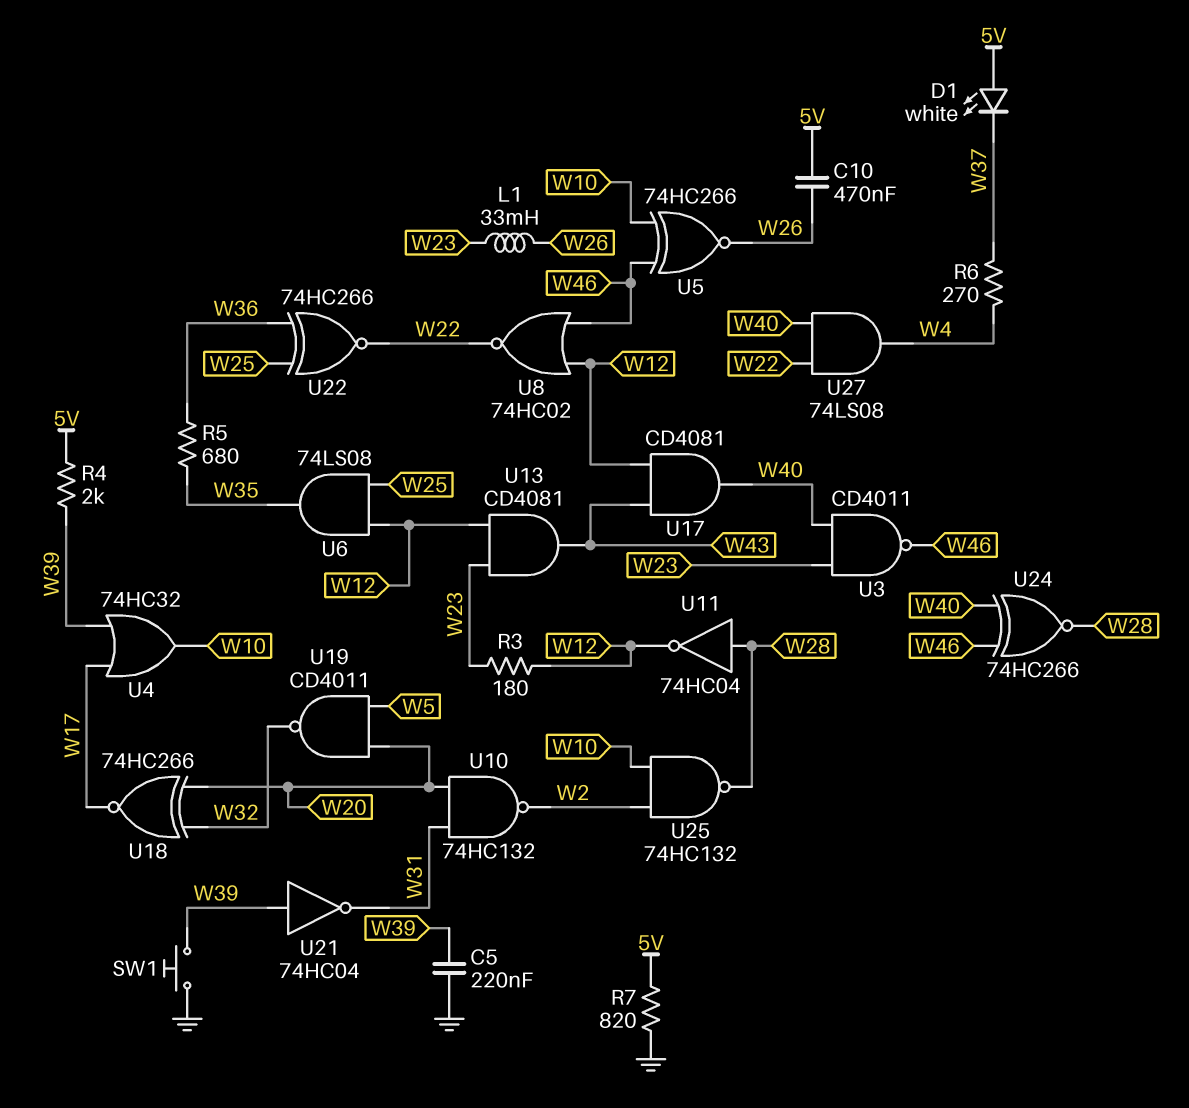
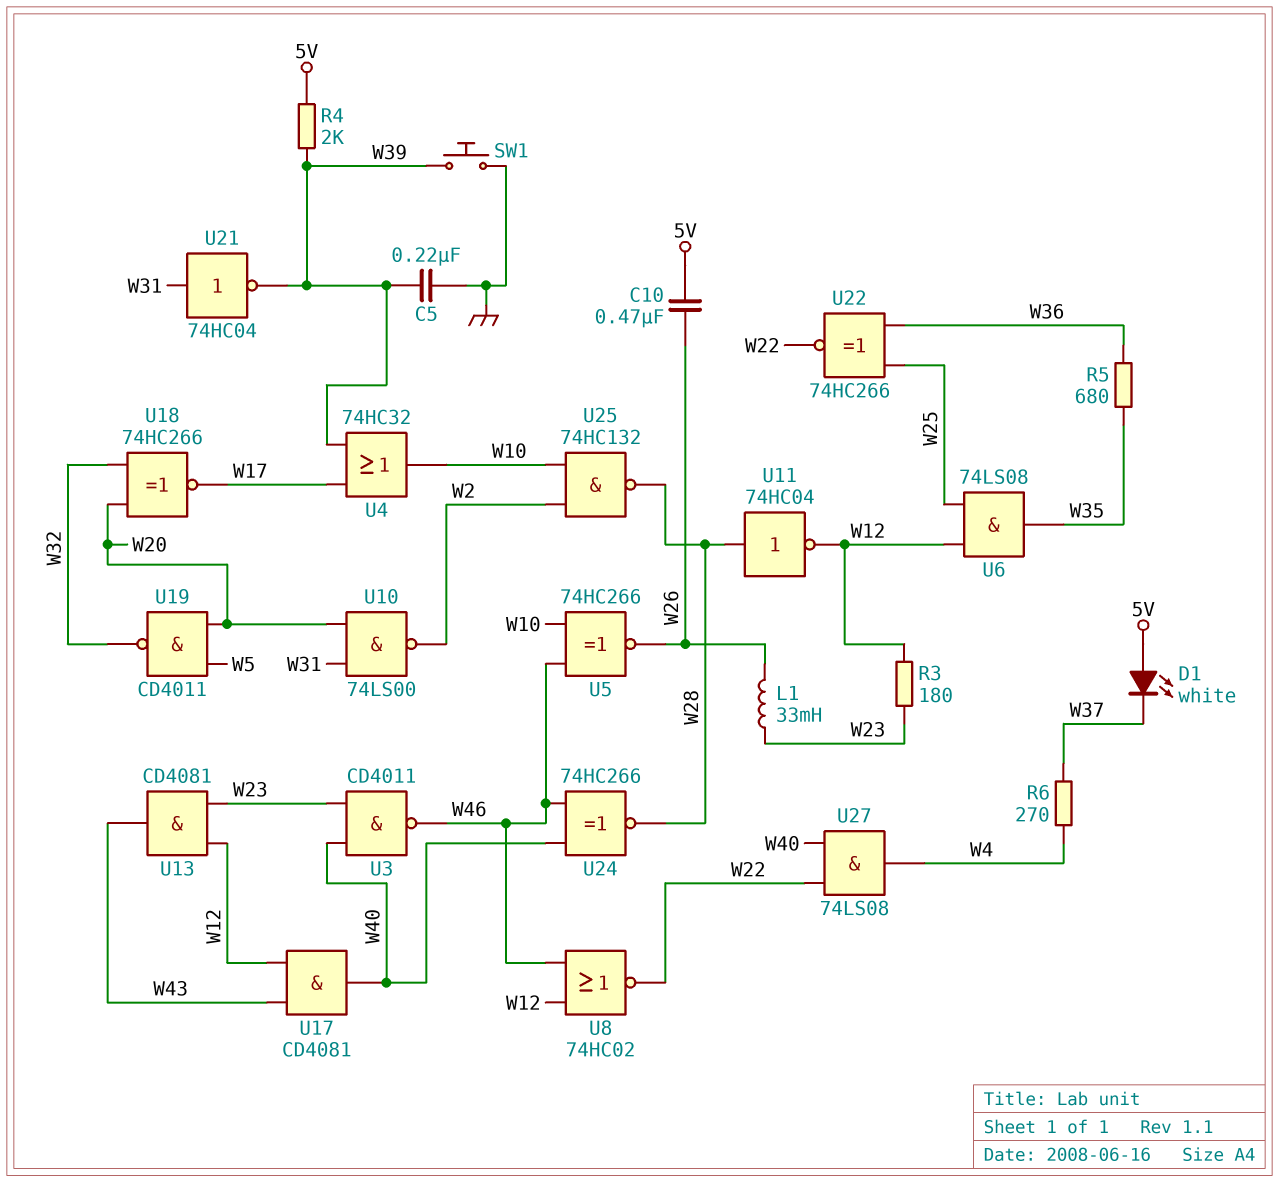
R7: 820 (5V, GND) -> none
U10: NAND 74HC132 (in W20, in W31, out W2) -> NAND 74LS00 (in W20, in W31, out W2)
U21: NOT 74HC04 (in W39, out W31) -> NOT 74HC04 (in W31, out W39)

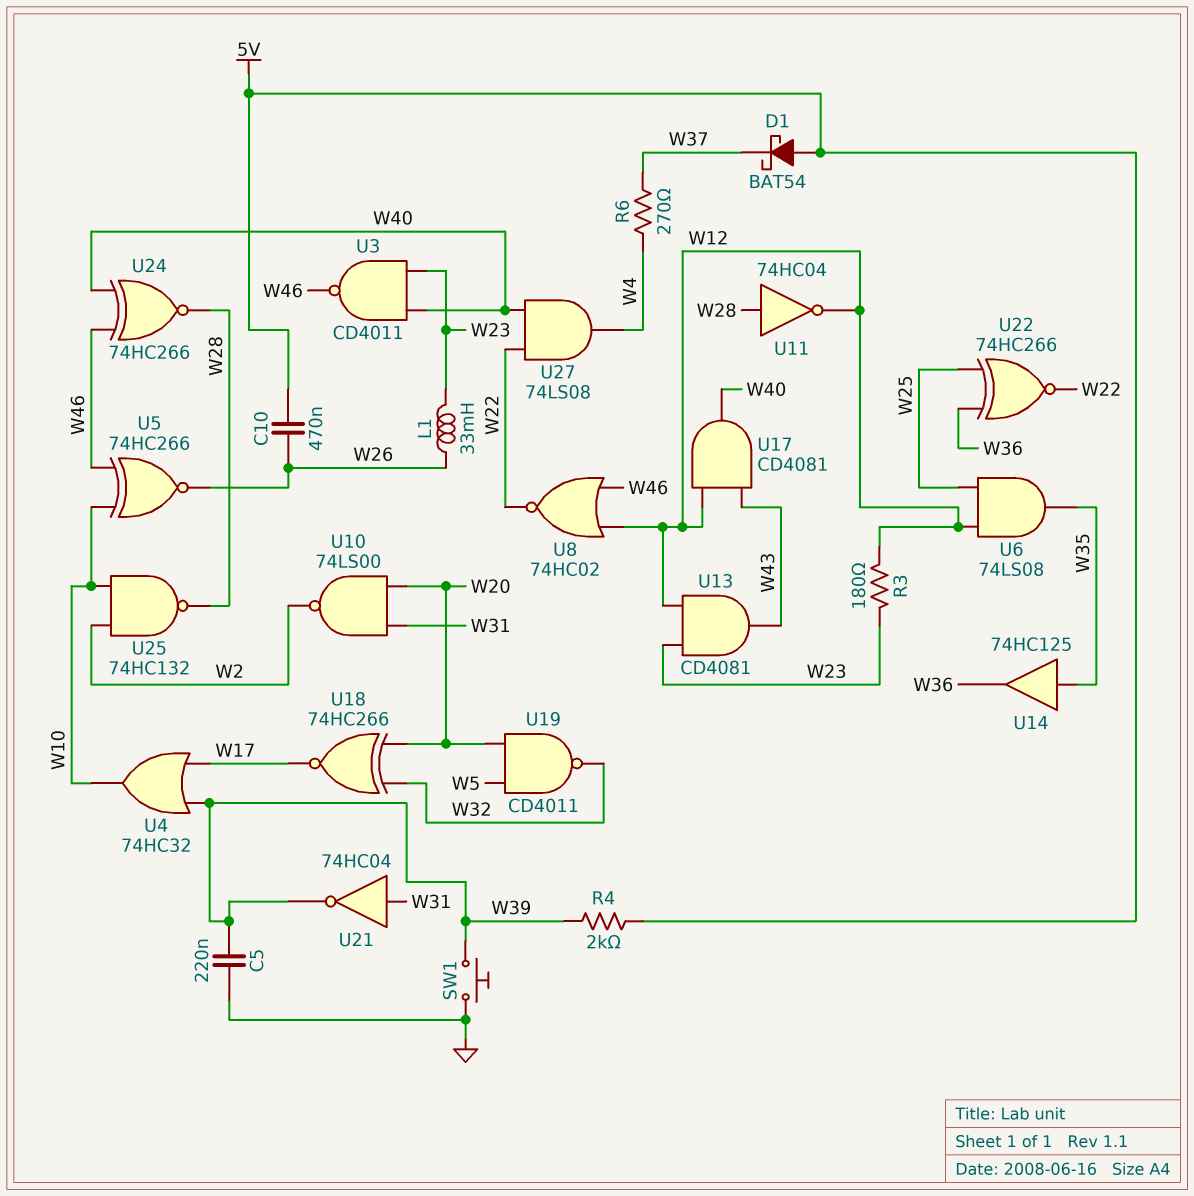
D1: LED white (A 5V, K W37) -> schottky BAT54 (A 5V, K W37)
R5: 680 (W35, W36) -> none
U14: none -> buffer 74HC125 (in W35, out W36)

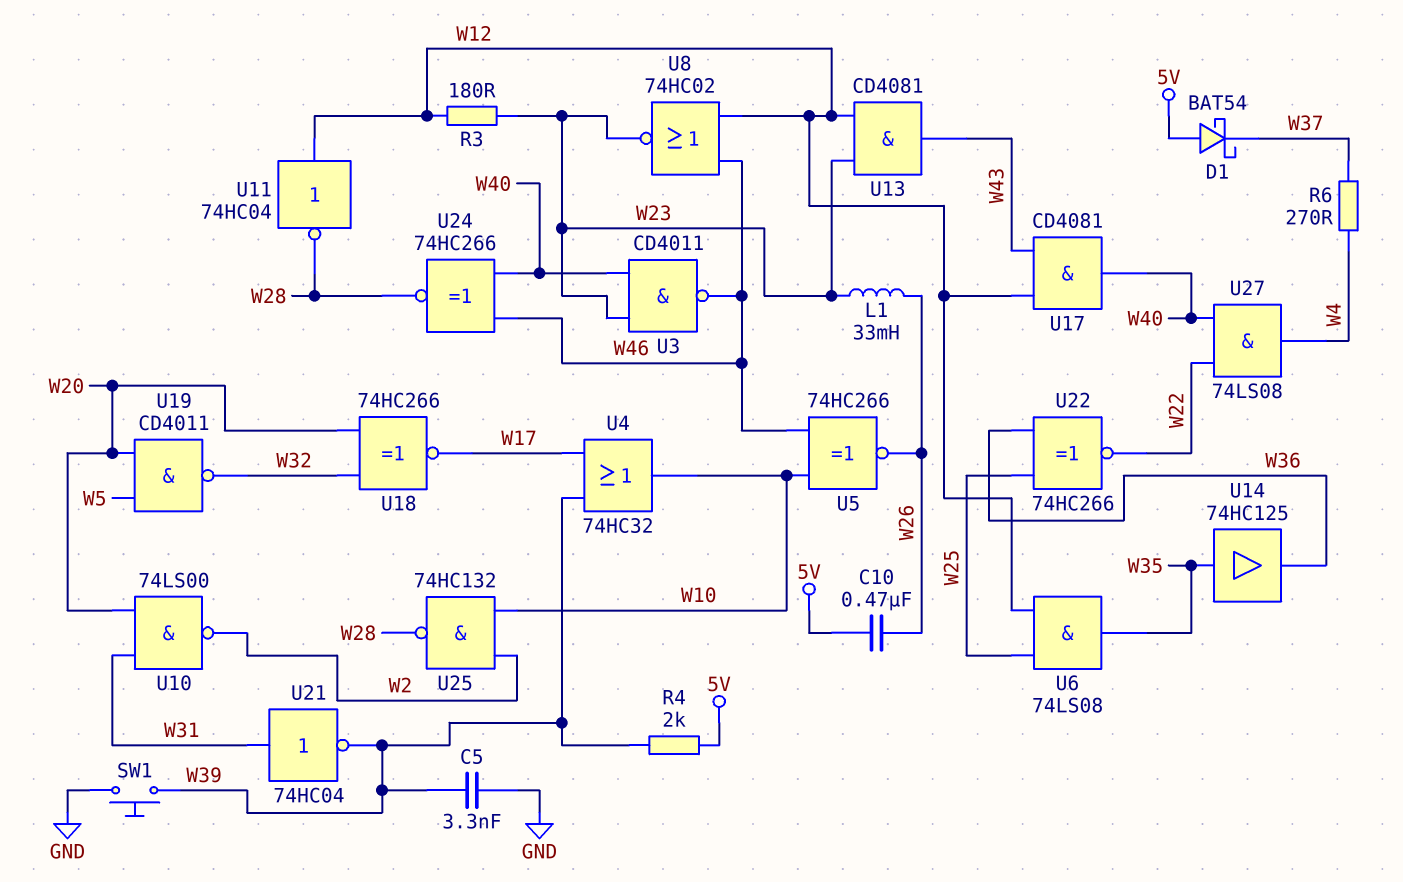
C5: 220nF (GND, W39) -> 3.3nF (GND, W39)
U8: NOR 74HC02 (in W12, in W46, out W22) -> NOR 74HC02 (in W12, in W46, out W23)
U11: NOT 74HC04 (in W28, out W12) -> NOT 74HC04 (in W12, out W28)

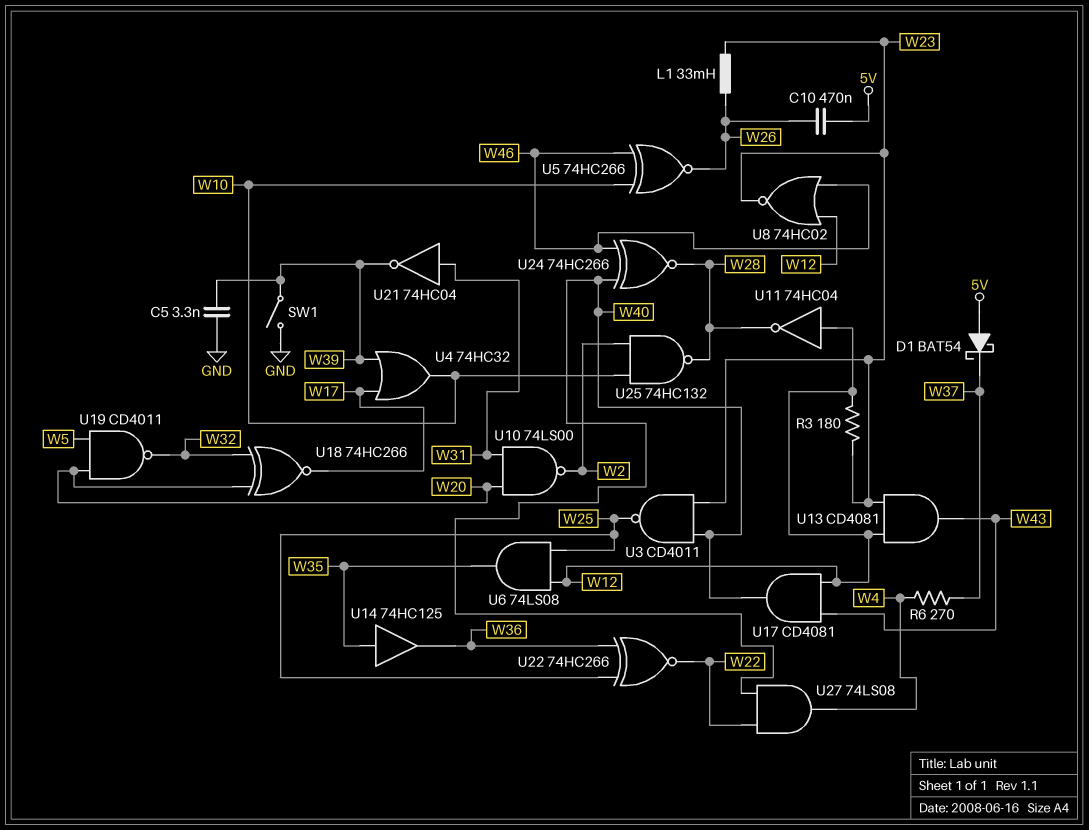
R4: 2k (5V, W39) -> none
SW1: button (GND, W39) -> switch (GND, W39)
U3: NAND CD4011 (in W23, in W40, out W46) -> NAND CD4011 (in W23, in W40, out W25)

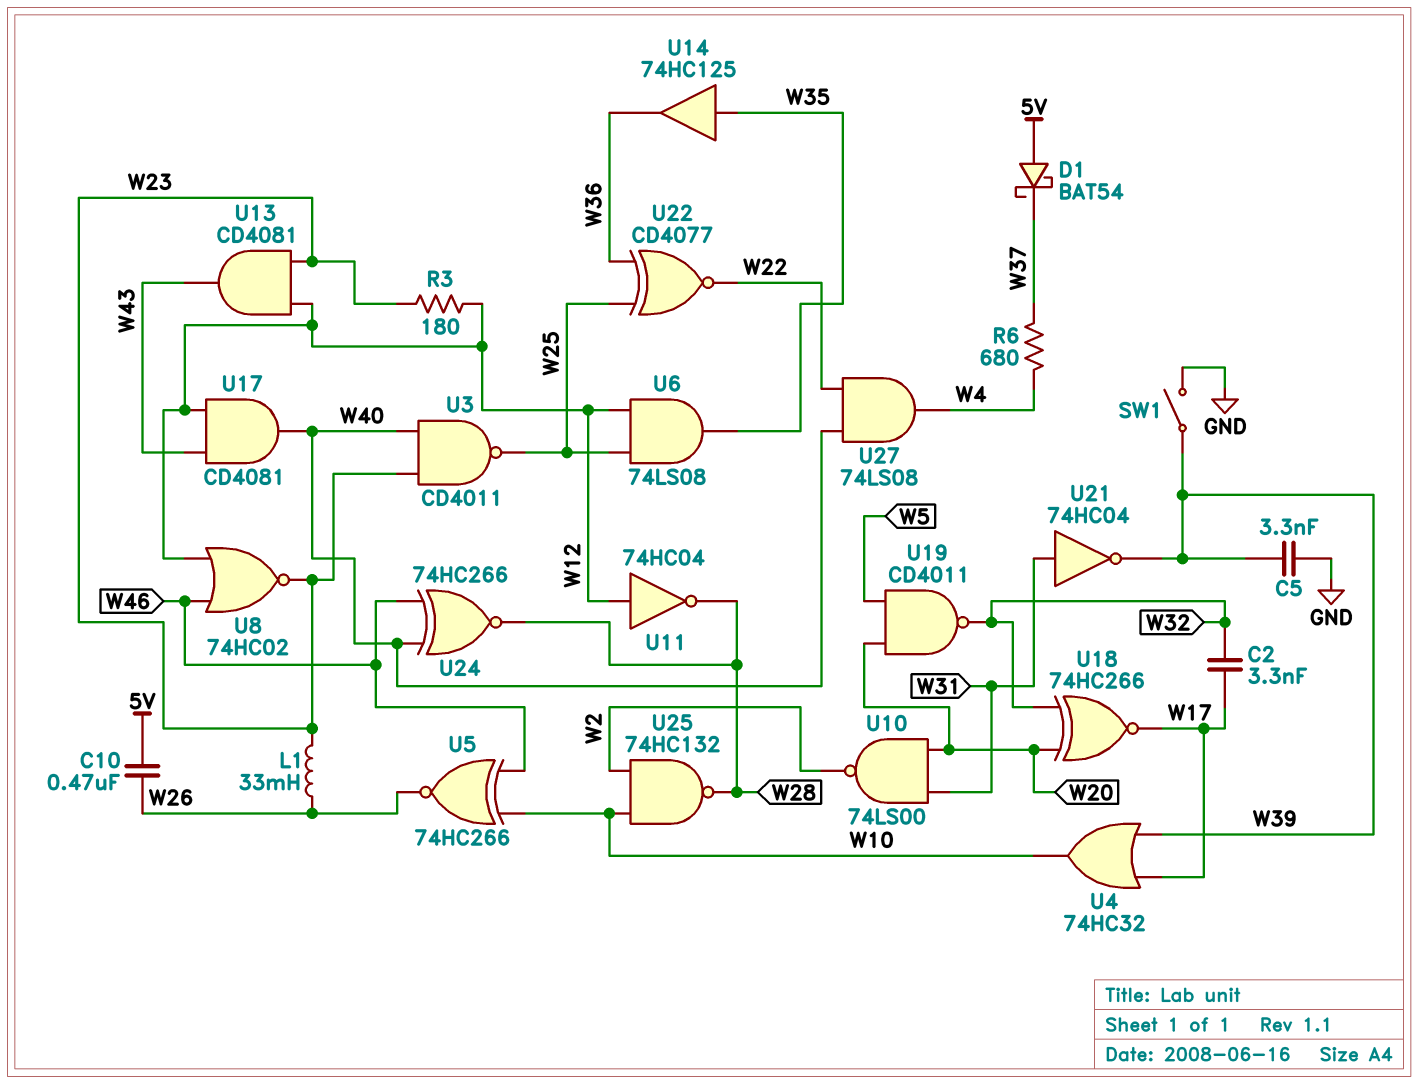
C2: none -> 3.3nF (W17, W32)
R6: 270 (W4, W37) -> 680 (W4, W37)
U22: XNOR 74HC266 (in W25, in W36, out W22) -> XNOR CD4077 (in W25, in W36, out W22)

